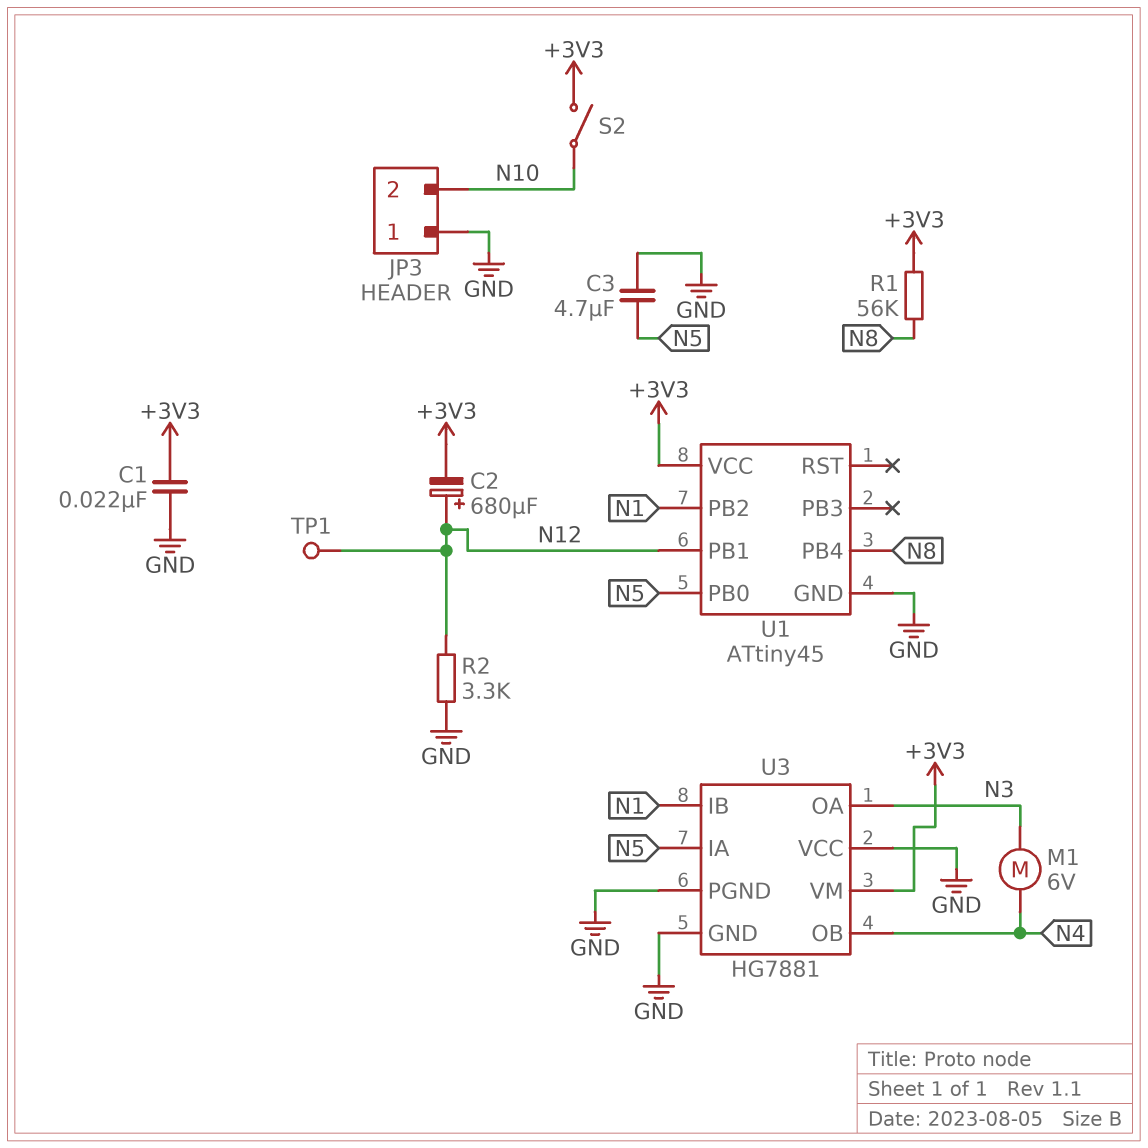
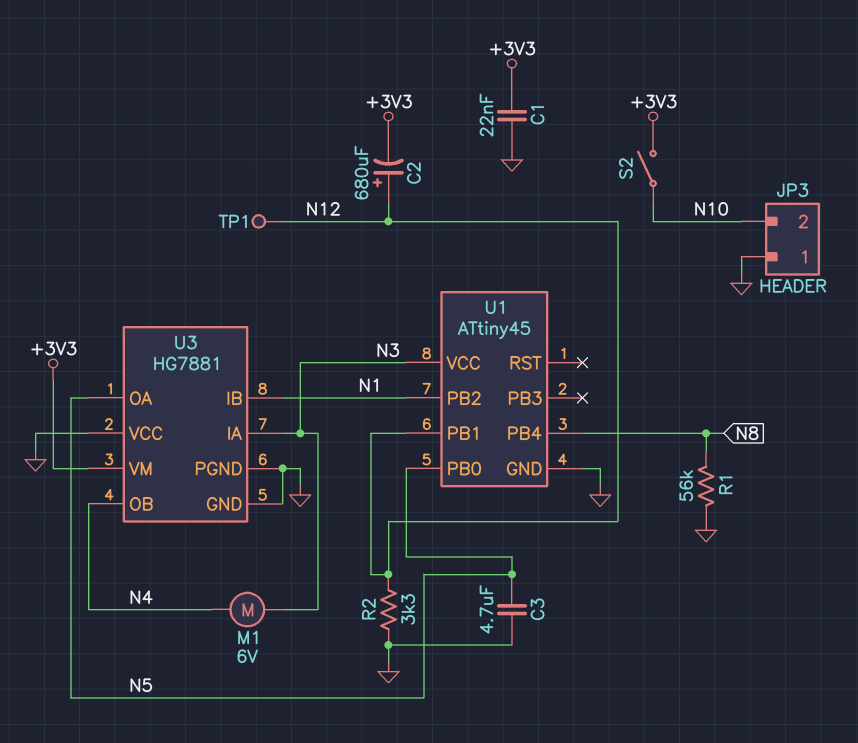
R1: 56k (+3V3, N8) -> 56k (GND, N8)
U1 pin VCC: +3V3 -> N3
U3 pin IA: N5 -> N3
U3 pin OA: N3 -> N5

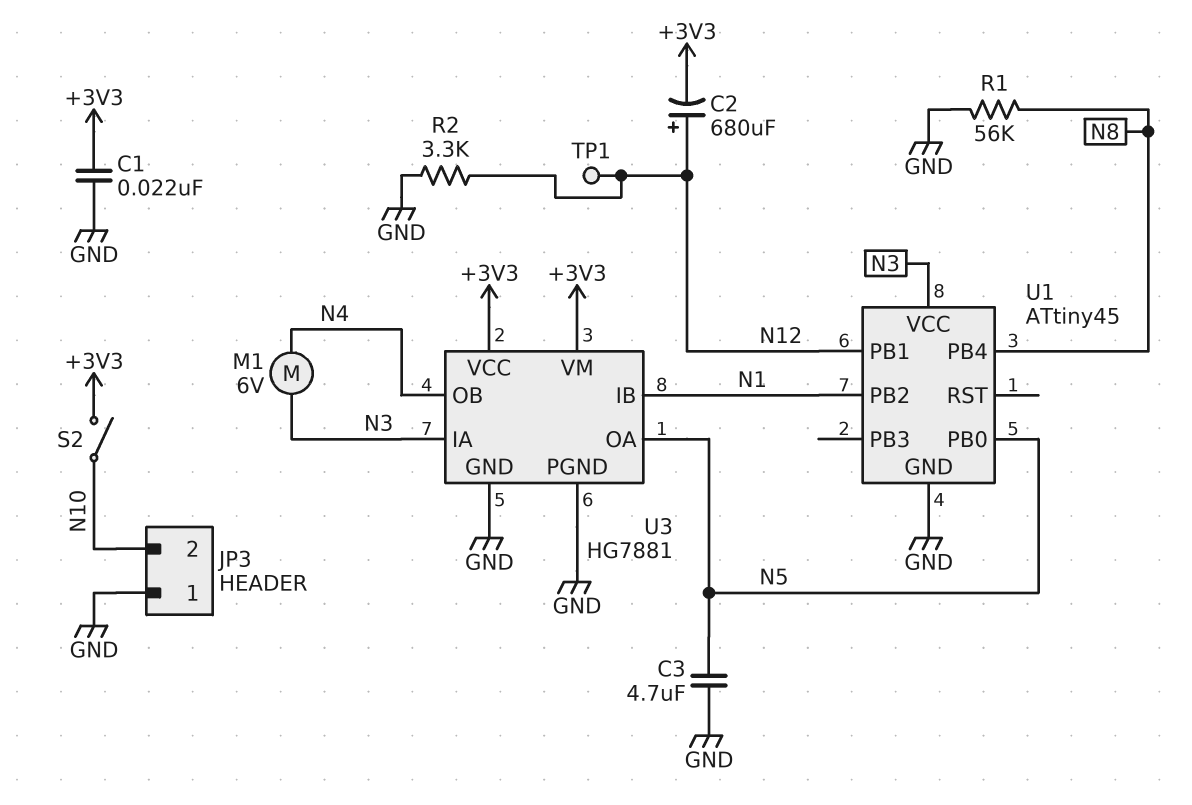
U3 pin VCC: GND -> +3V3

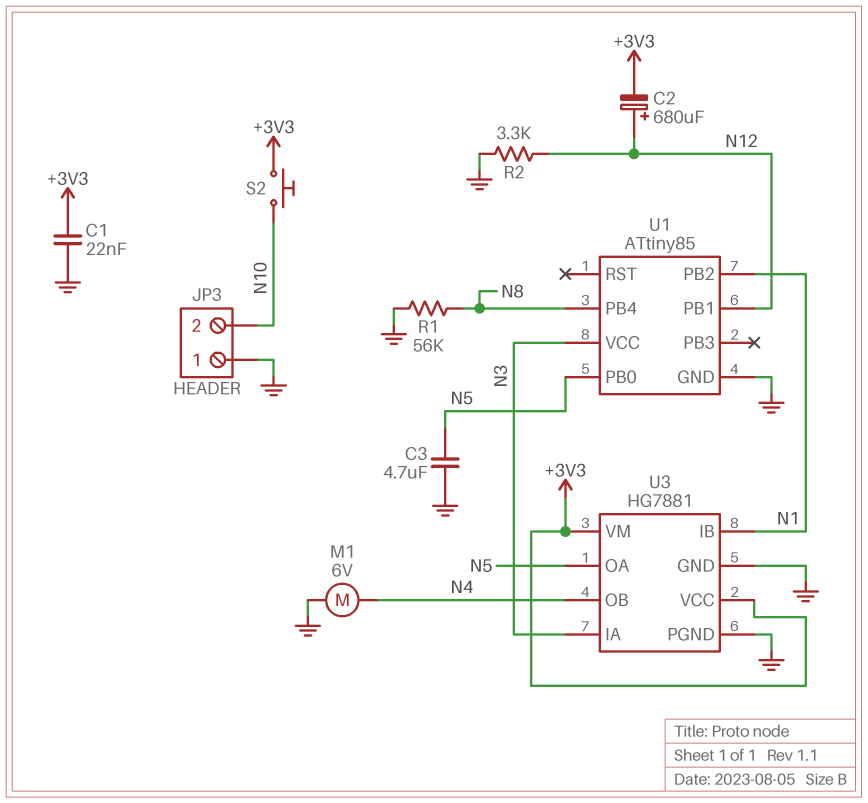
M1: motor 6V (N3, N4) -> motor 6V (GND, N4)
S2: switch (+3V3, N10) -> button (+3V3, N10)
TP1: test point (N12) -> none
U1: ATtiny45 -> ATtiny85

